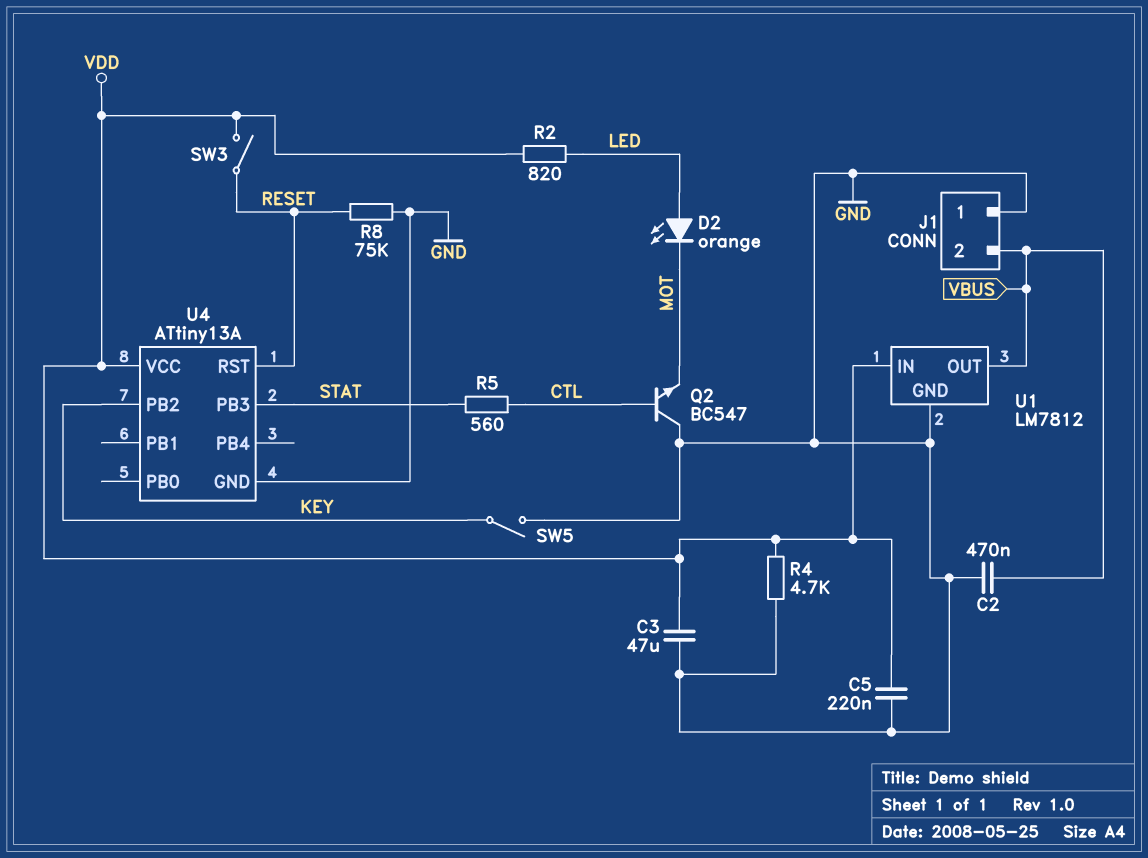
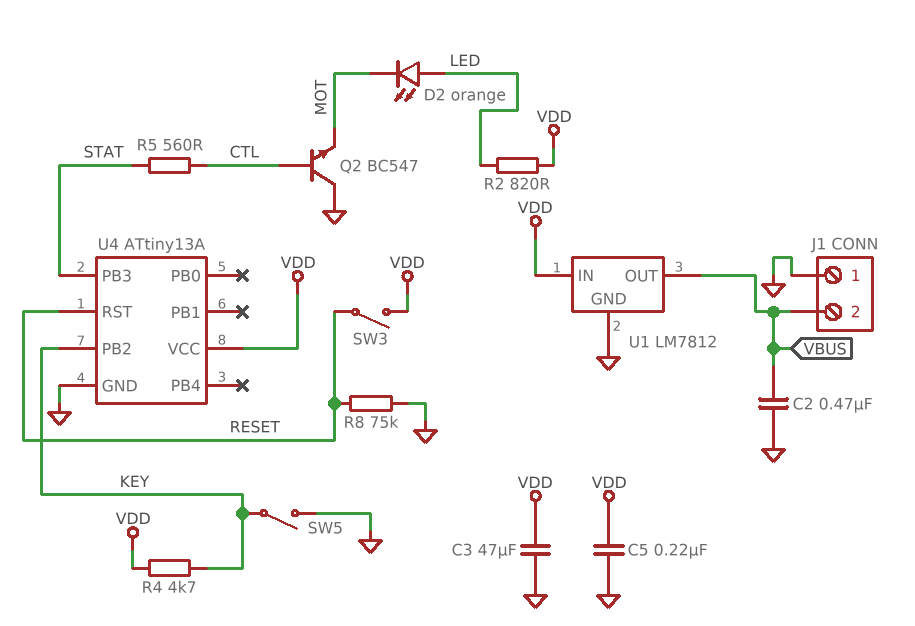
R4: 4.7k (GND, VDD) -> 4.7k (KEY, VDD)

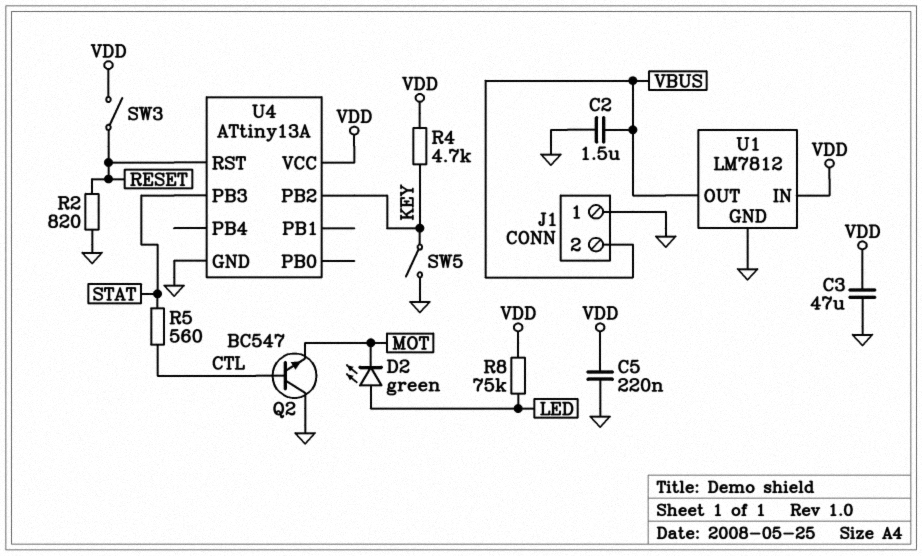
C2: 470nF (GND, VBUS) -> 1.5uF (GND, VBUS)
D2: LED orange (A LED, K MOT) -> LED green (A LED, K MOT)
R2: 820 (LED, VDD) -> 820 (GND, RESET)
R8: 75k (GND, RESET) -> 75k (LED, VDD)

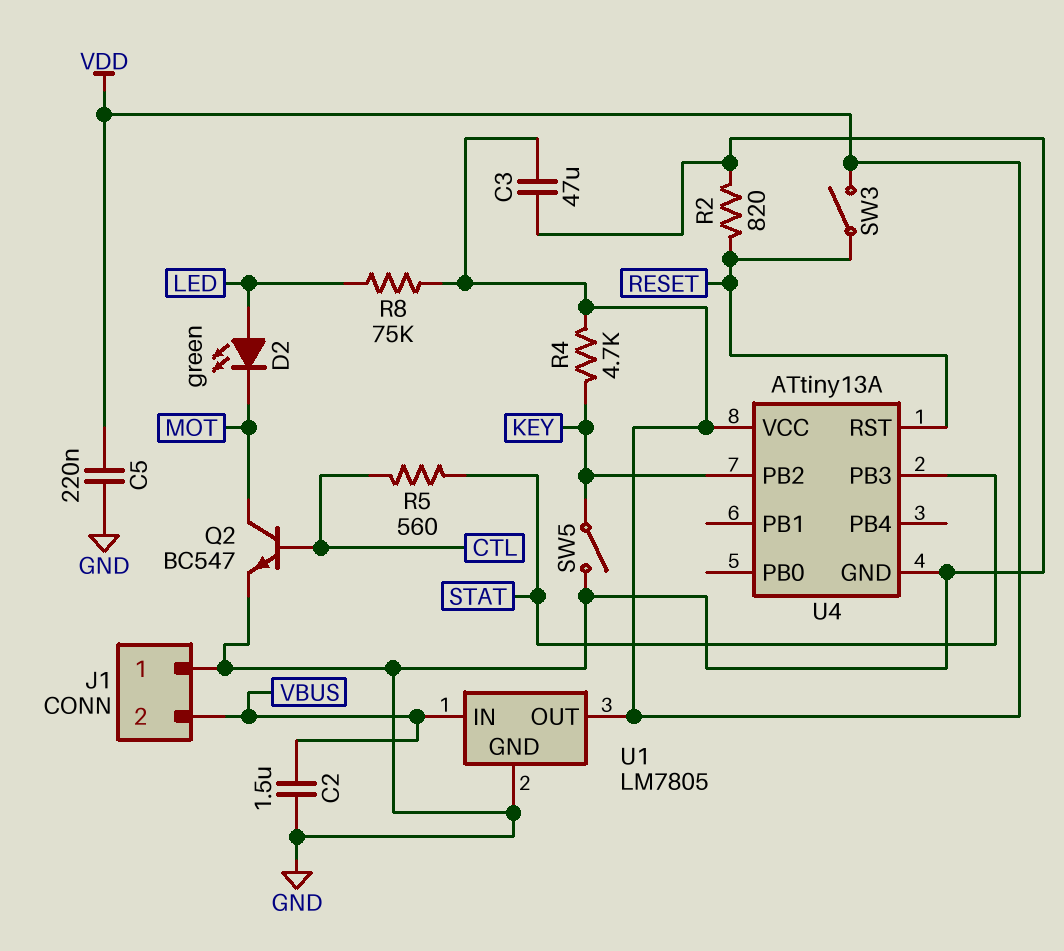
Q2: NPN BC547 (B CTL, C GND, E MOT) -> NPN BC547 (B CTL, C MOT, E GND)
U1: LM7812 -> LM7805
U1 pin IN: VDD -> VBUS
U1 pin OUT: VBUS -> VDD

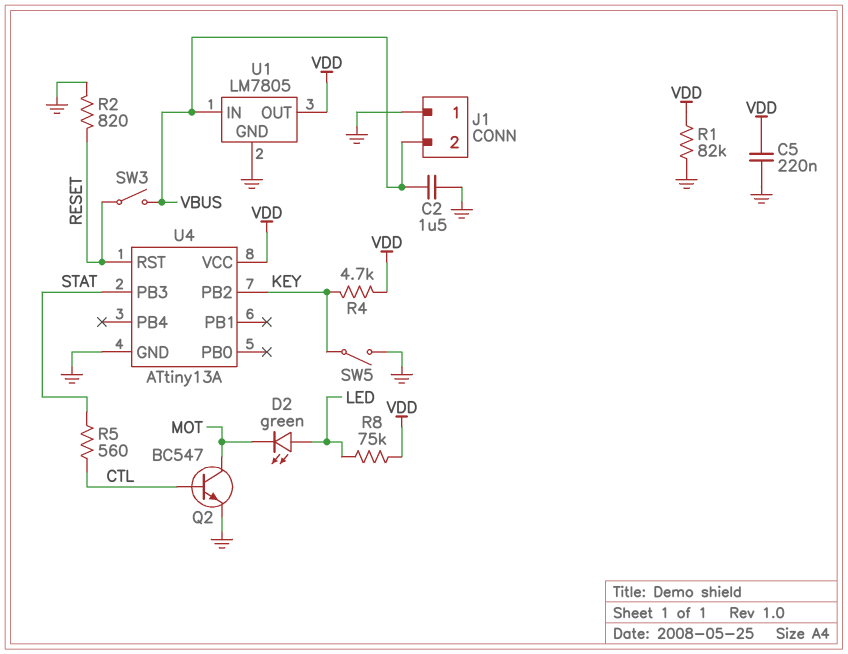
C3: 47uF (GND, VDD) -> none
R1: none -> 82k (GND, VDD)
SW3: switch (RESET, VDD) -> switch (RESET, VBUS)

